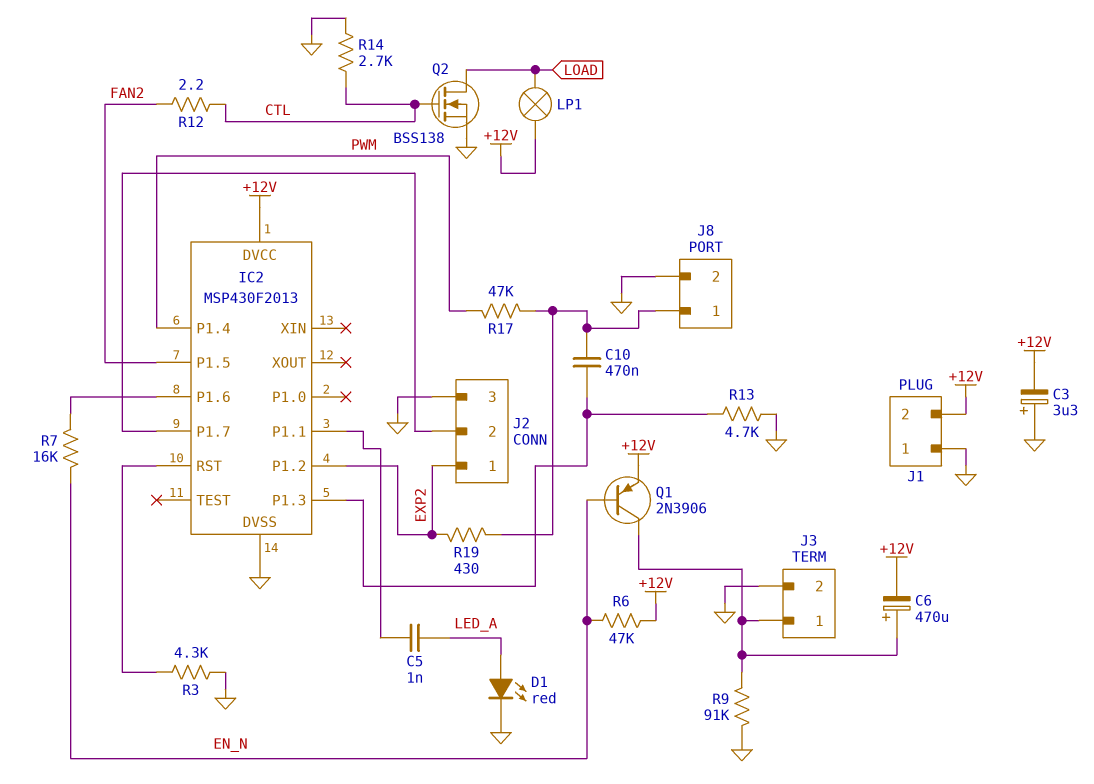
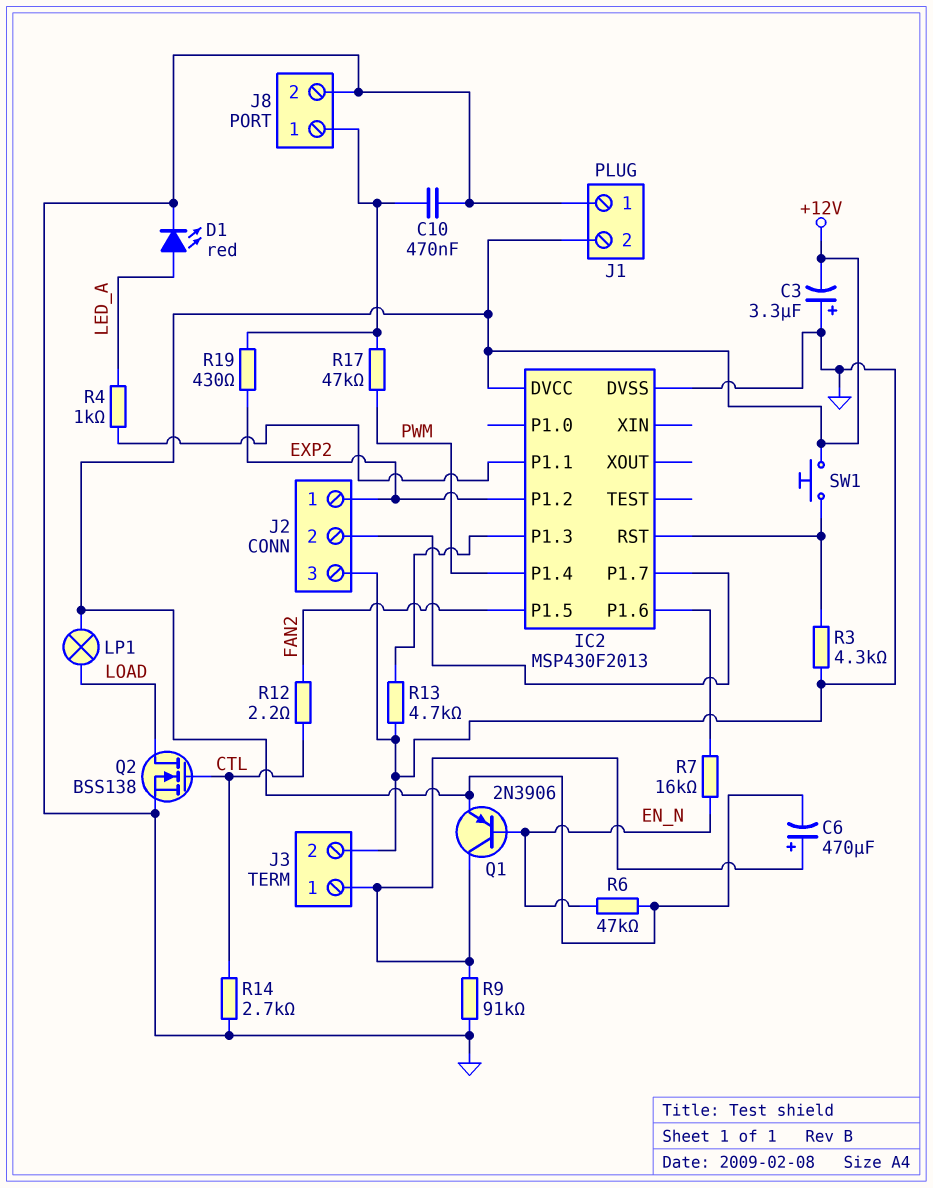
C5: 1nF (IC2/P1.1, LED_A) -> none
C10: 470nF (IC2/P1.3, J8/1) -> 470nF (GND, J8/1)
R4: none -> 1k (IC2/P1.1, LED_A)
SW1: none -> button (+12V, IC2/RST)

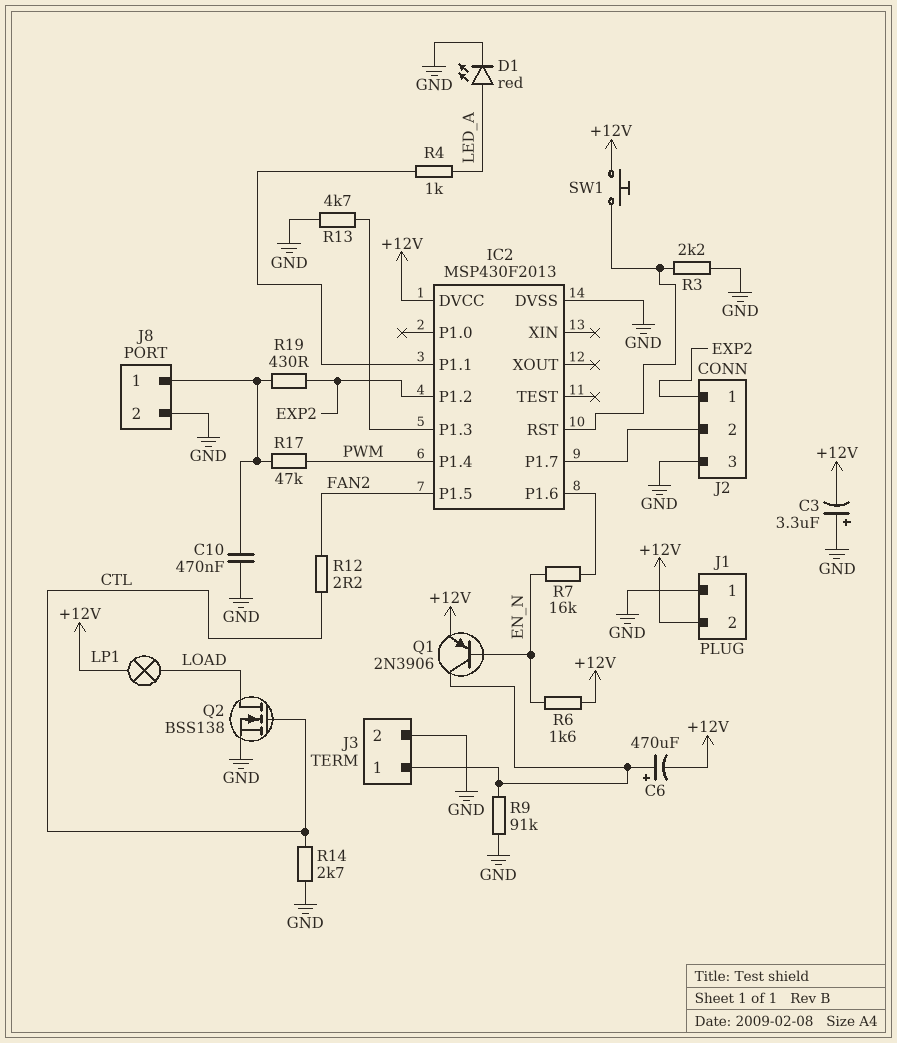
R3: 4.3k (GND, IC2/RST) -> 2.2k (GND, IC2/RST)
R6: 47k (+12V, EN_N) -> 1.6k (+12V, EN_N)

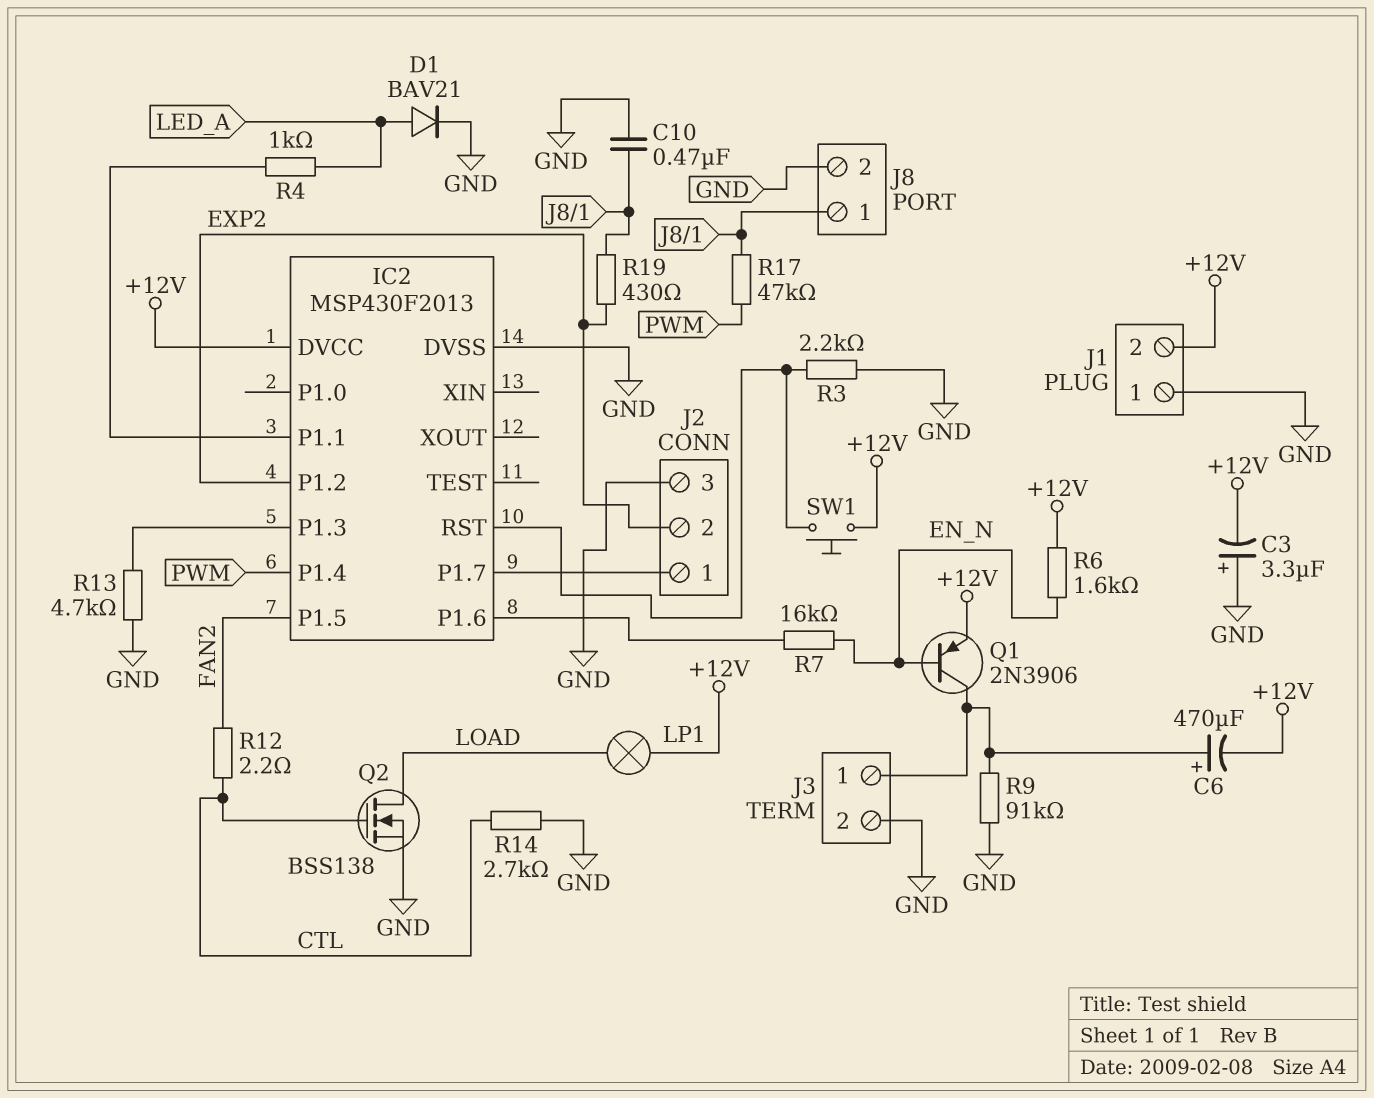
D1: LED red (A LED_A, K GND) -> diode BAV21 (A LED_A, K GND)
J2 pin 1: EXP2 -> IC2/P1.7
J2 pin 2: IC2/P1.7 -> EXP2

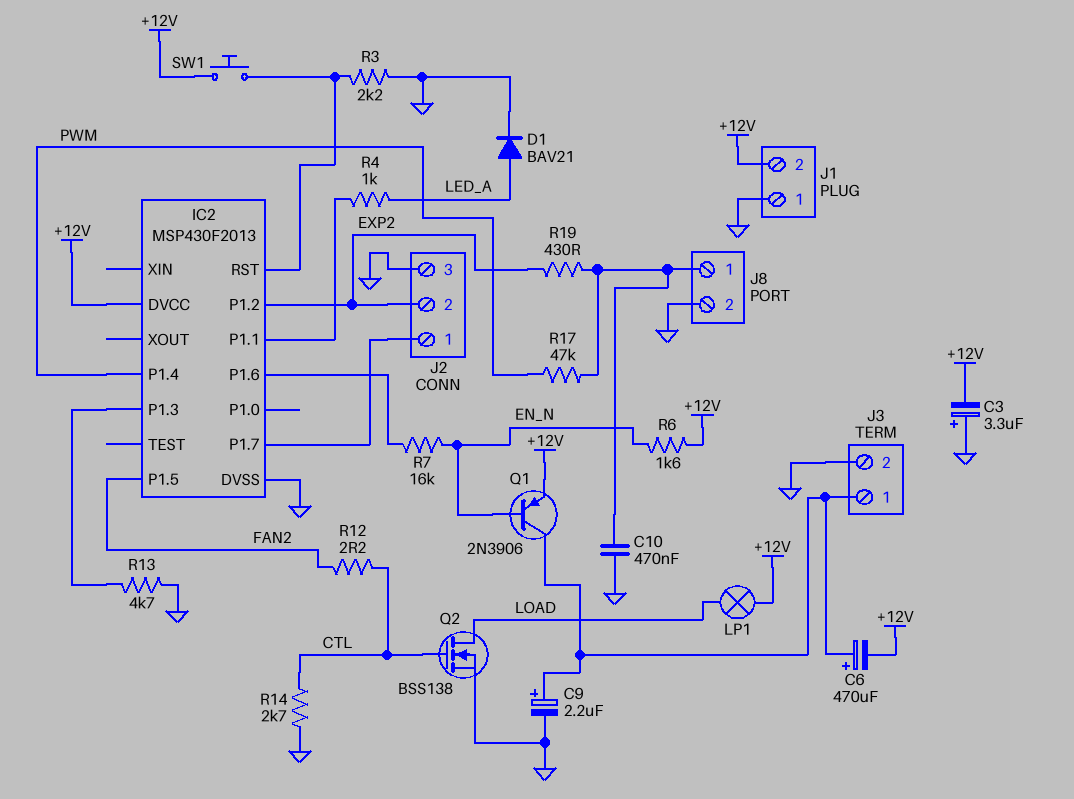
C9: none -> 2.2uF (plus J3/1, minus GND)
R9: 91k (GND, J3/1) -> none

